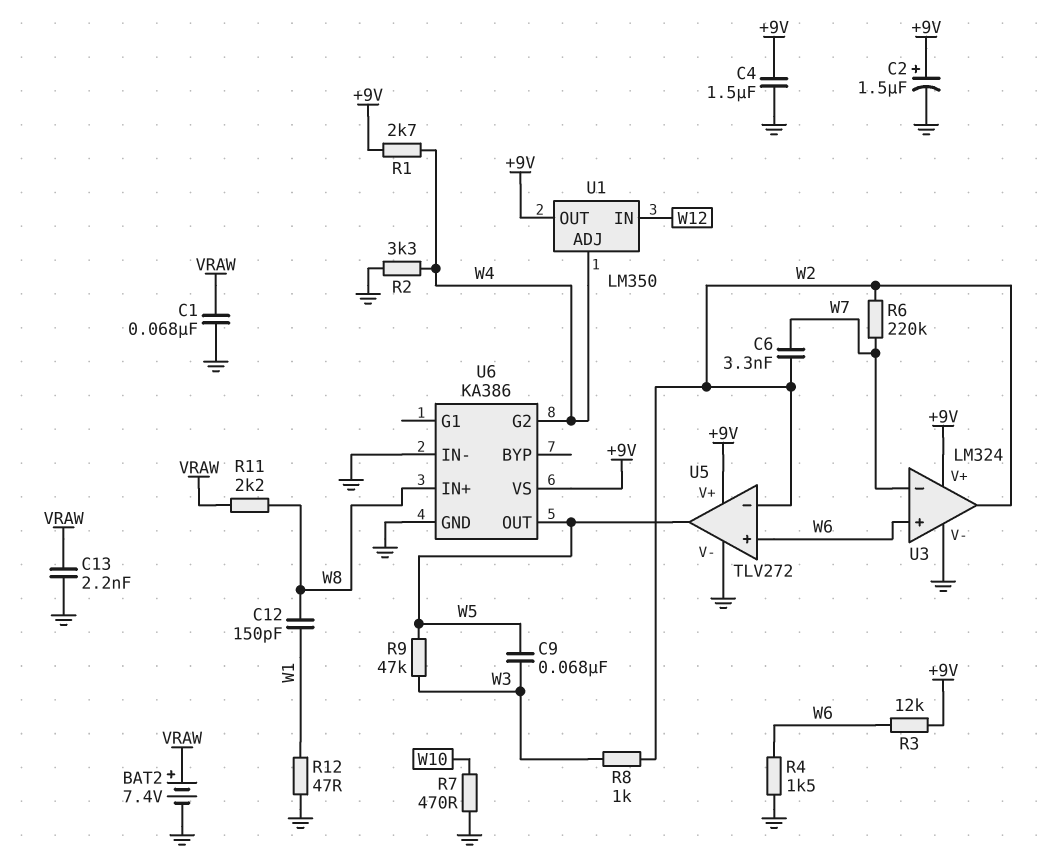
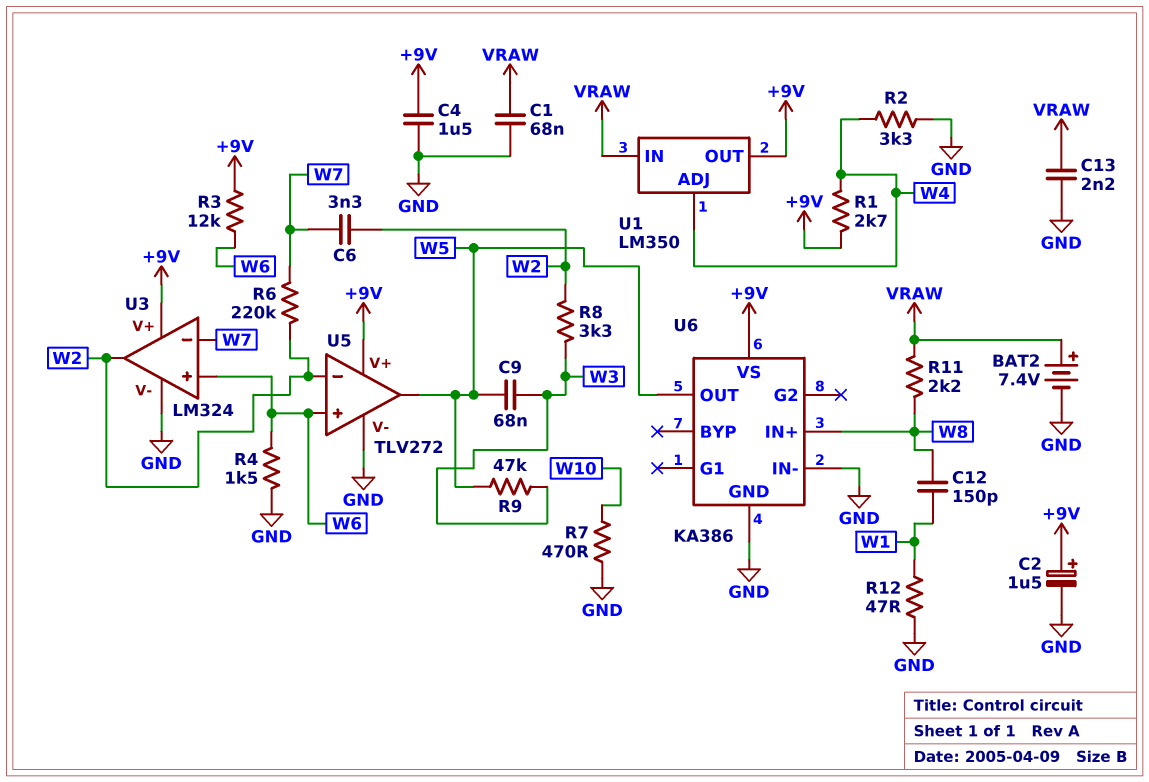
R8: 1k (W2, W3) -> 3.3k (W2, W3)
U1 pin IN: W12 -> VRAW
U6 pin G2: W4 -> none

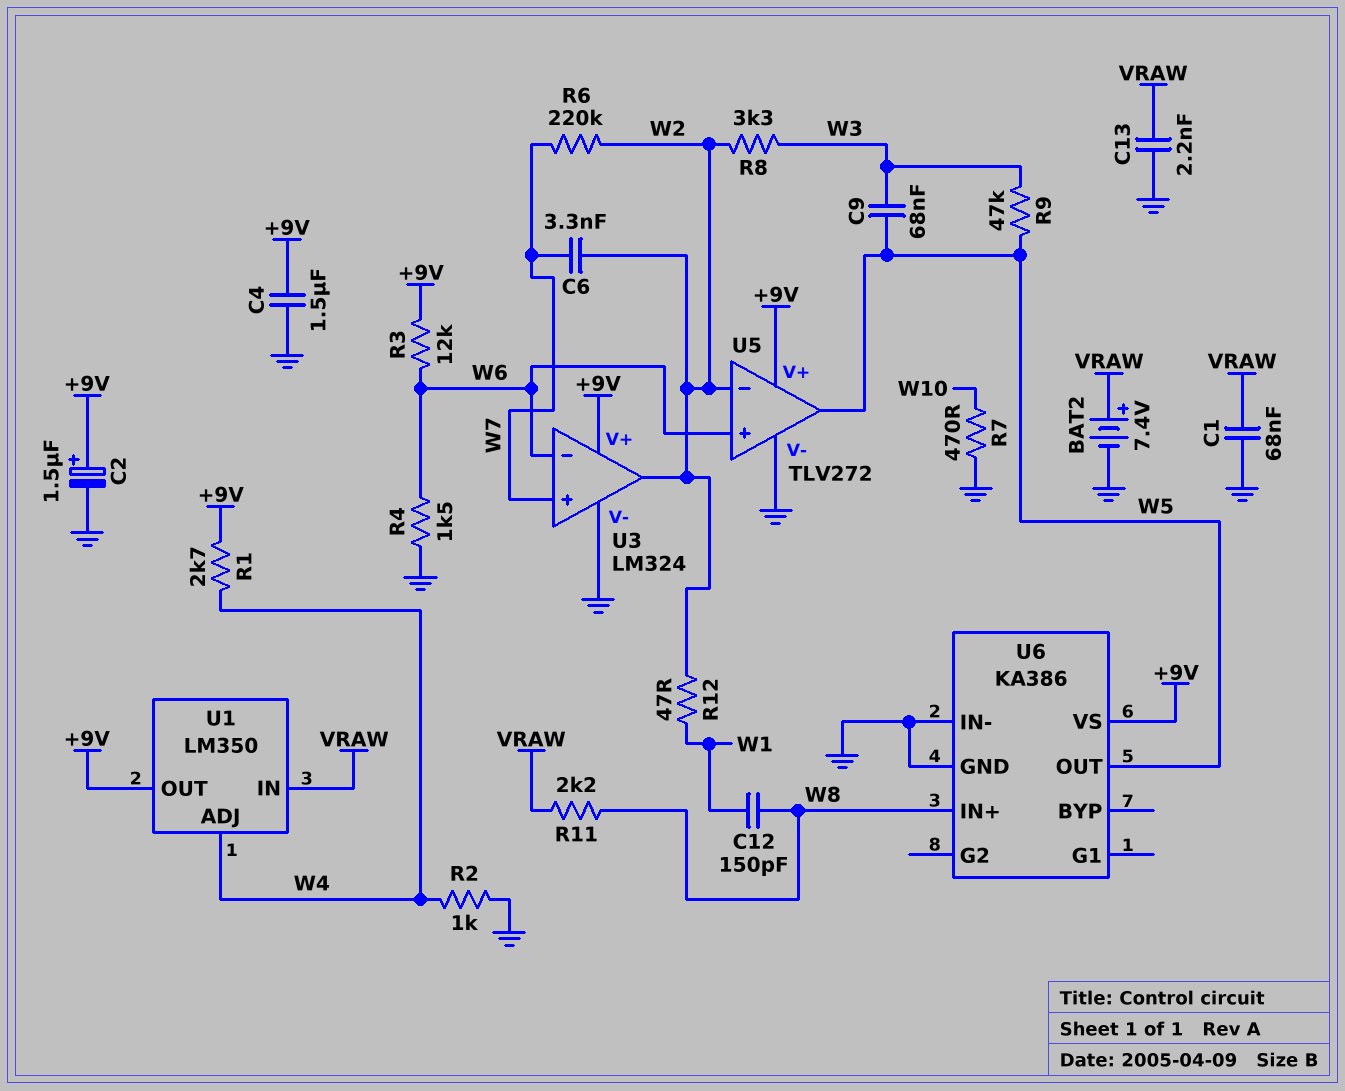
R2: 3.3k (GND, W4) -> 1k (GND, W4)
R12: 47 (GND, W1) -> 47 (W1, W2)
U3 pin in+: W6 -> W7
U3 pin in-: W7 -> W6

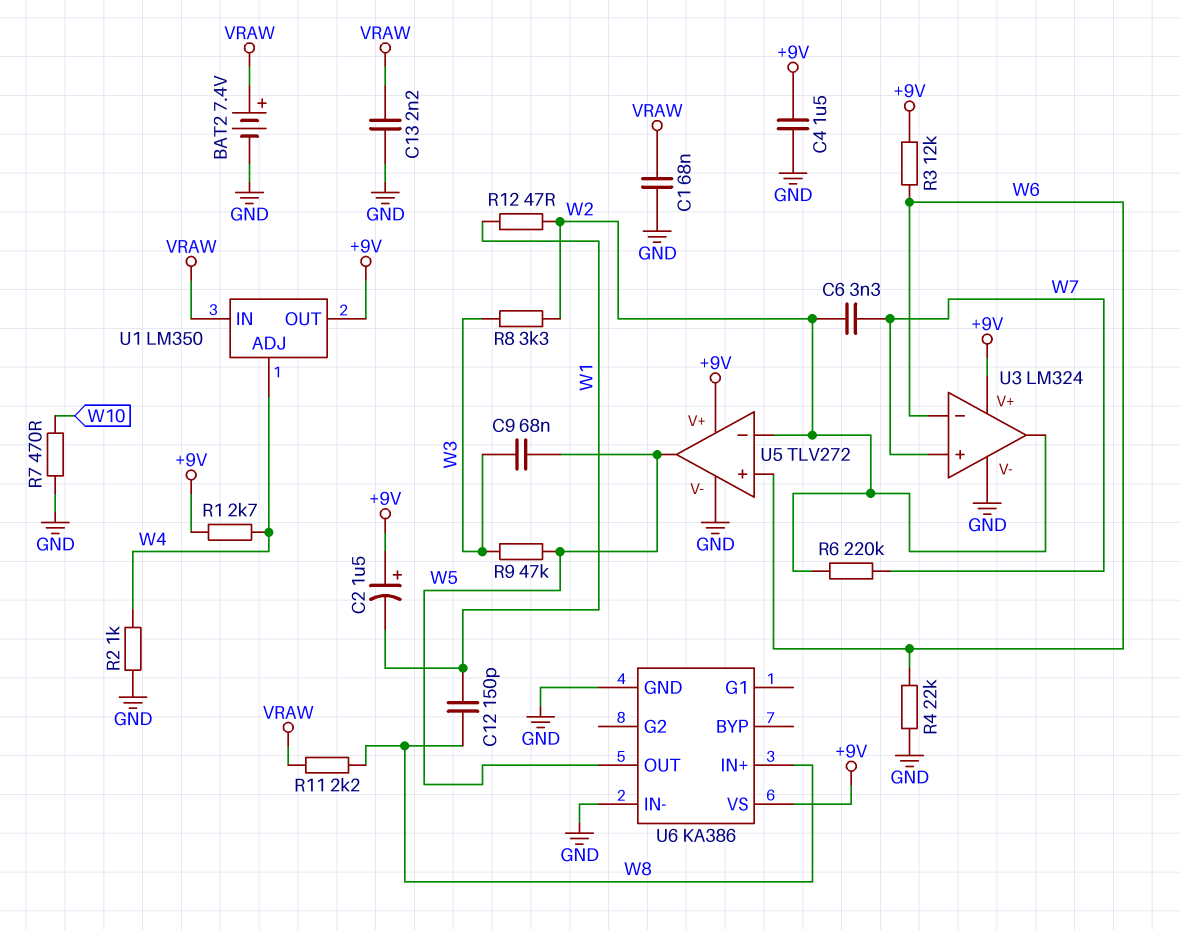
C2: 1.5uF (plus +9V, minus GND) -> 1.5uF (plus +9V, minus W1)
R4: 1.5k (GND, W6) -> 22k (GND, W6)

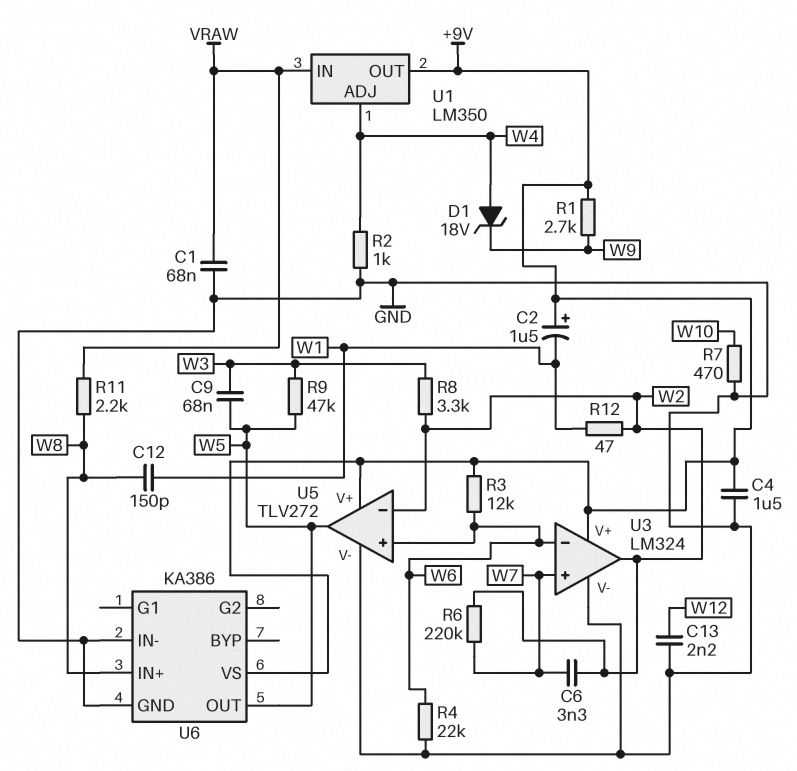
BAT2: 7.4V (plus VRAW, minus GND) -> none
C13: 2.2nF (GND, VRAW) -> 2.2nF (GND, W12)
D1: none -> zener 18V (A W4, K W9)
R1: 2.7k (+9V, W4) -> 2.7k (+9V, W9)

